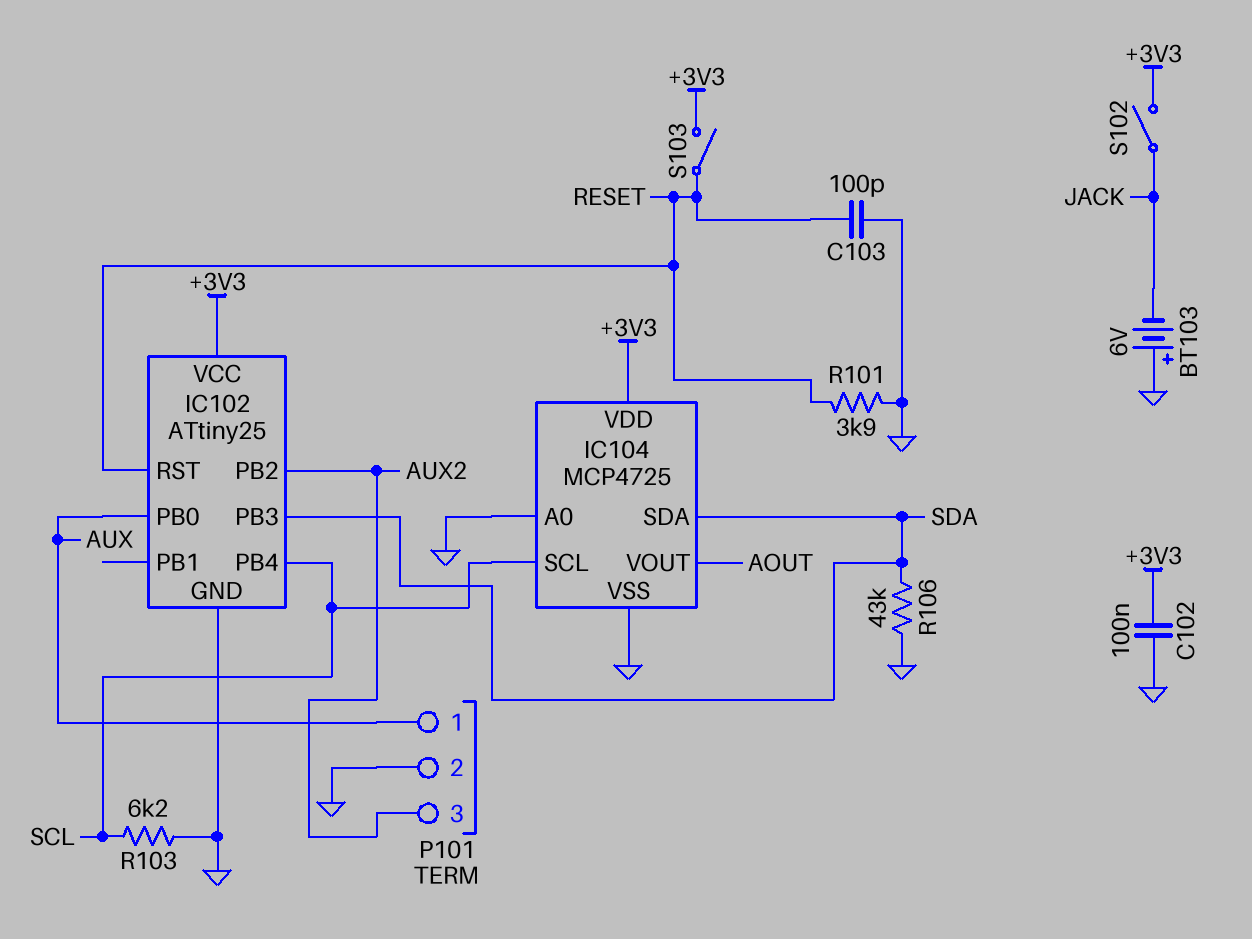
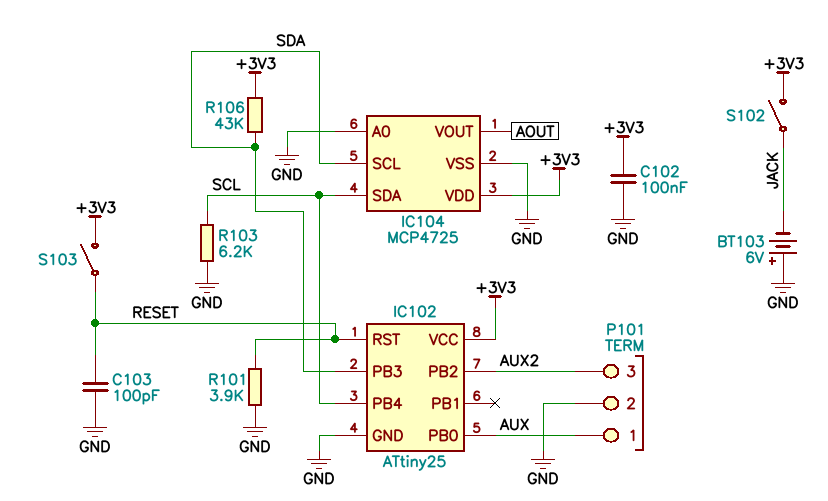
IC104 pin SCL: SCL -> SDA
IC104 pin SDA: SDA -> SCL
R106: 43k (GND, SDA) -> 43k (+3V3, SDA)

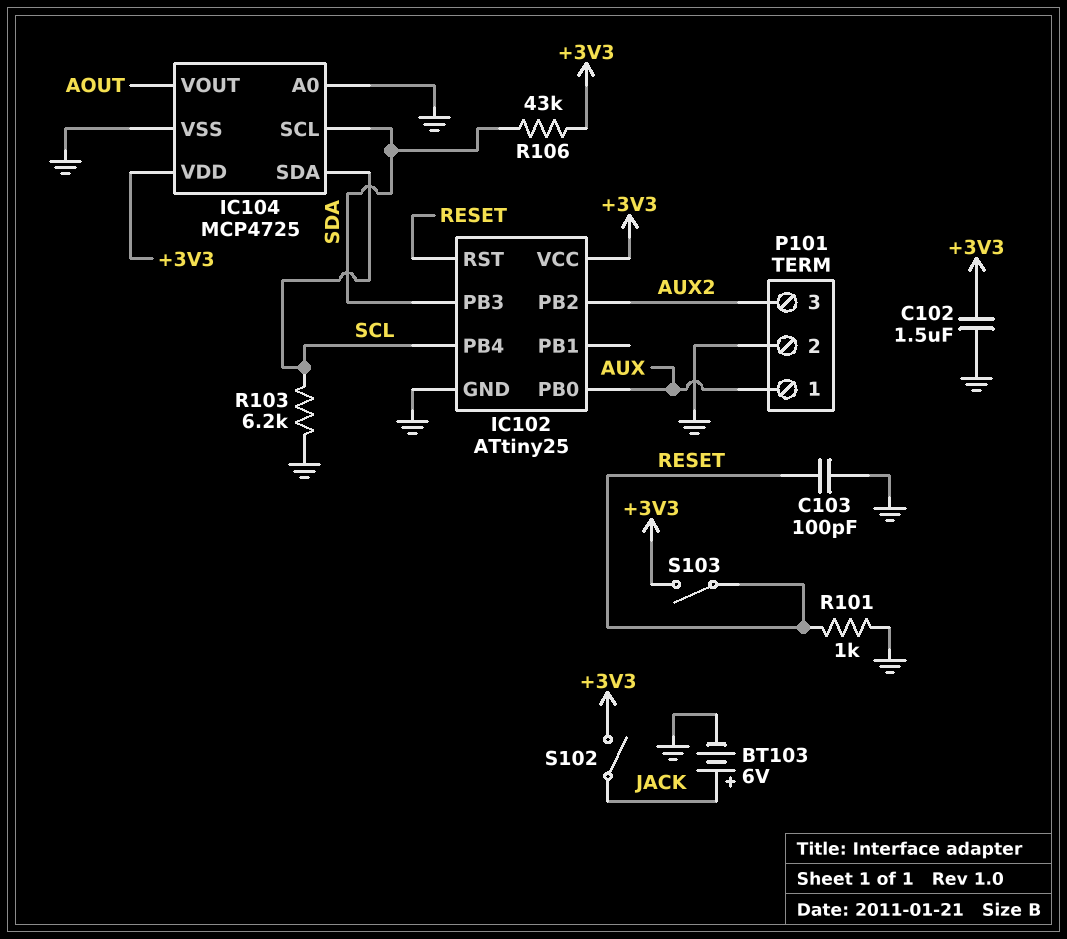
BT103: 6V (plus GND, minus JACK) -> 6V (plus JACK, minus GND)
C102: 100nF (+3V3, GND) -> 1.5uF (+3V3, GND)
R101: 3.9k (GND, RESET) -> 1k (GND, RESET)

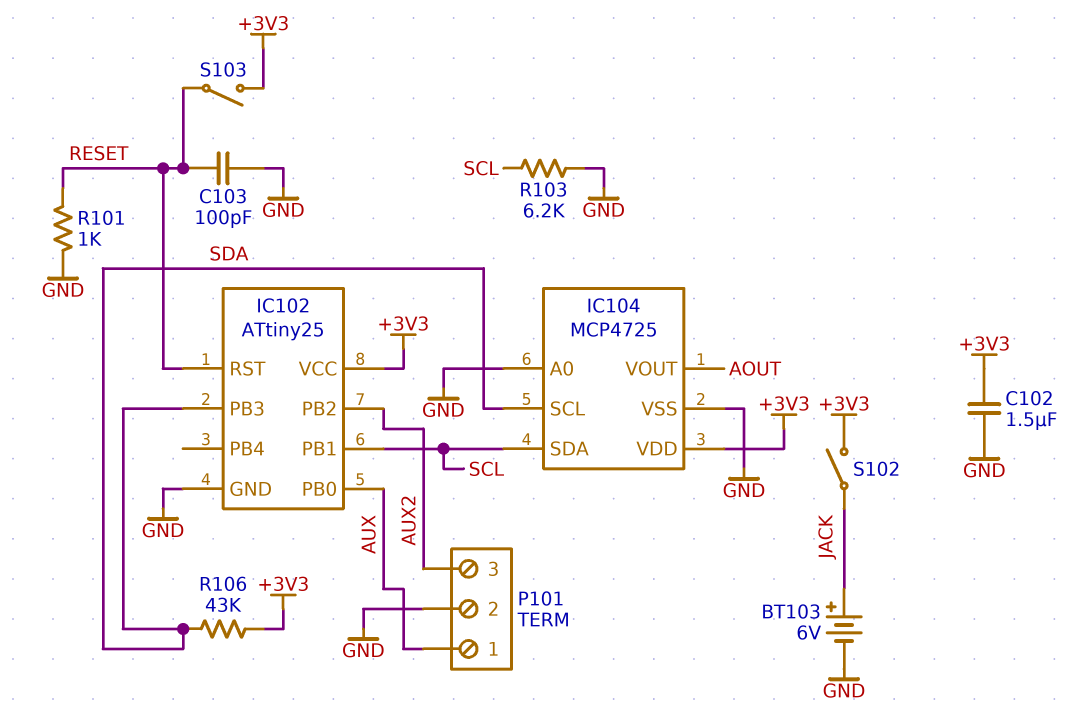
IC102 pin PB1: none -> SCL
IC102 pin PB4: SCL -> none

